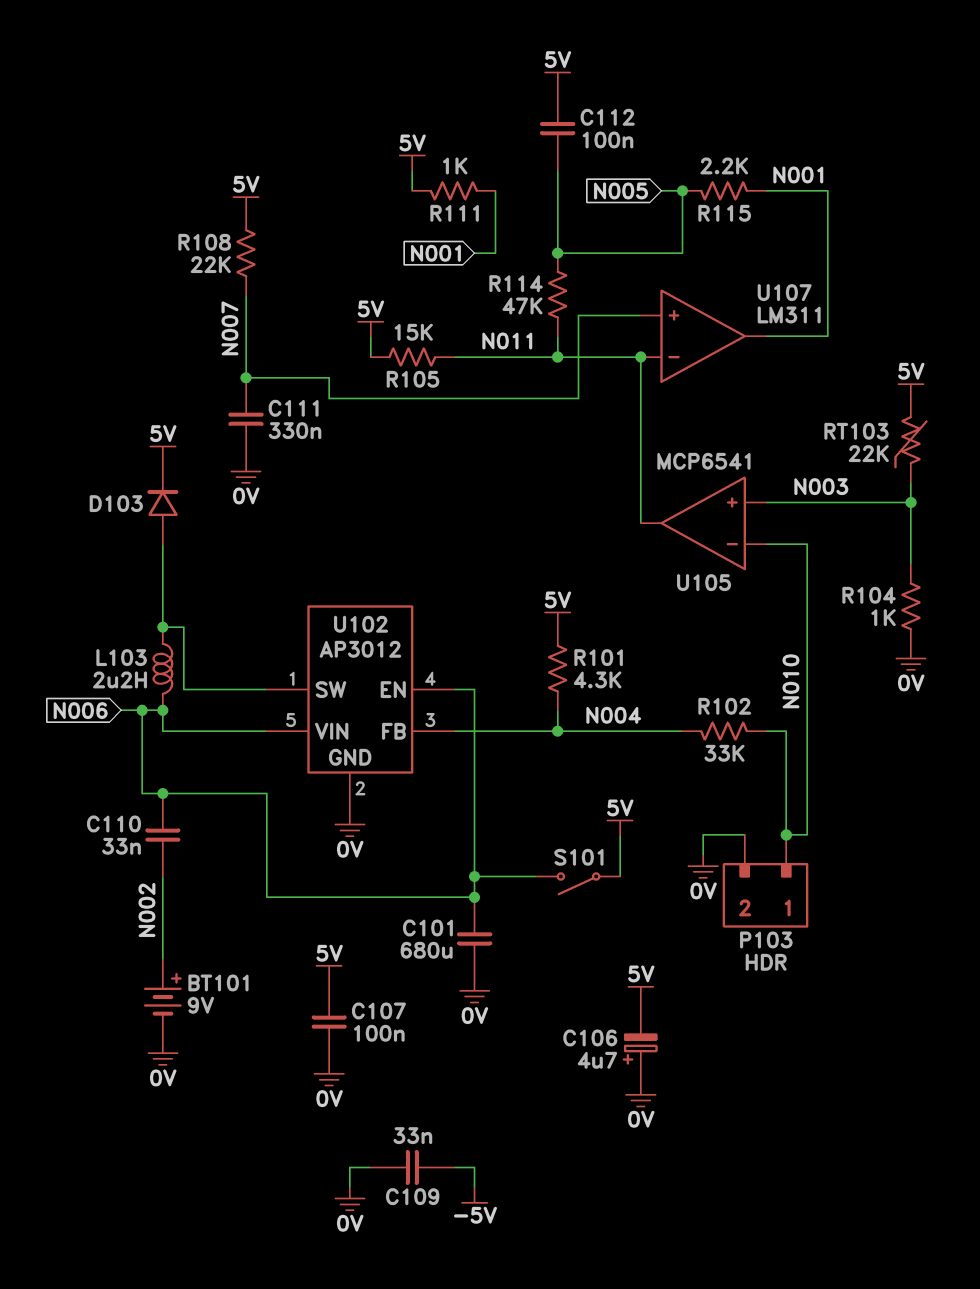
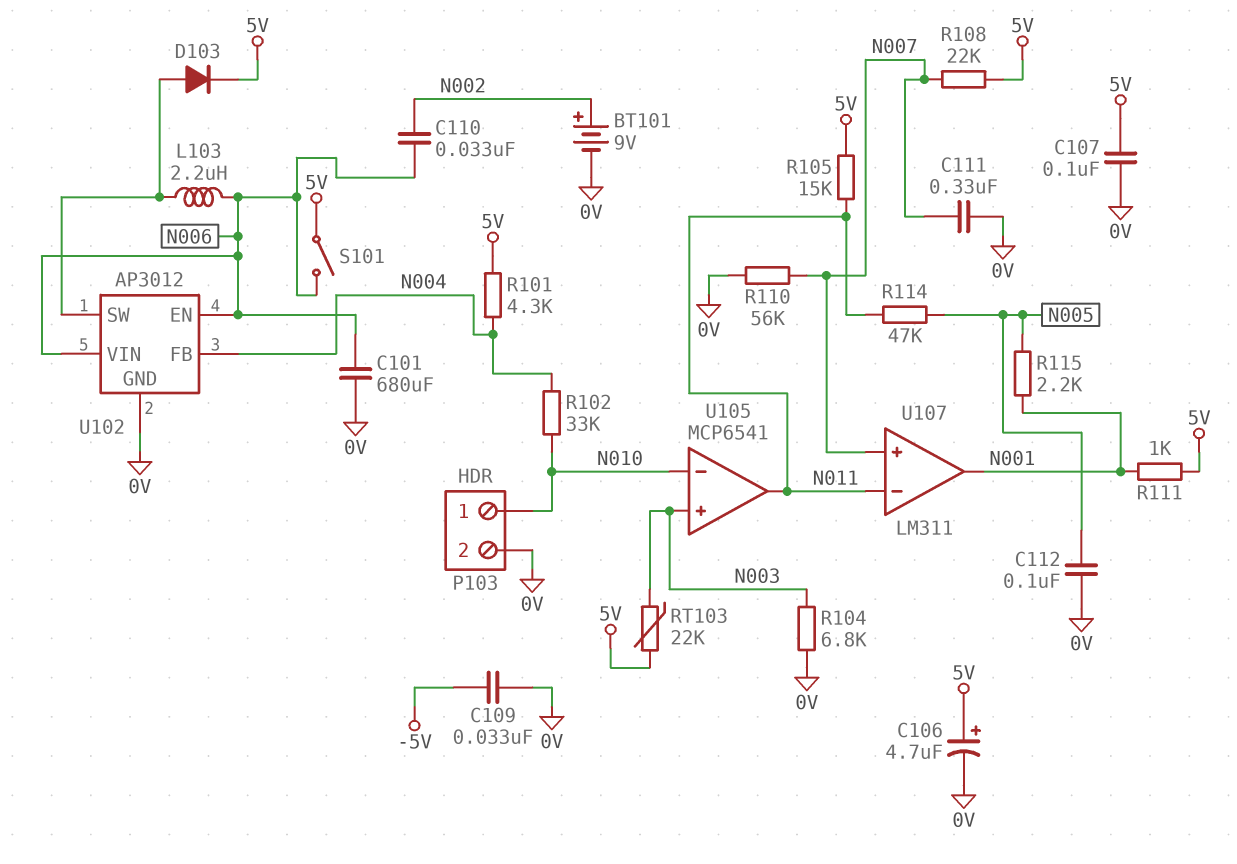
C106: 4.7uF (plus 0V, minus 5V) -> 4.7uF (plus 5V, minus 0V)
C112: 100nF (5V, N005) -> 100nF (0V, N005)
R104: 1k (0V, N003) -> 6.8k (0V, N003)
R110: none -> 56k (0V, N007)

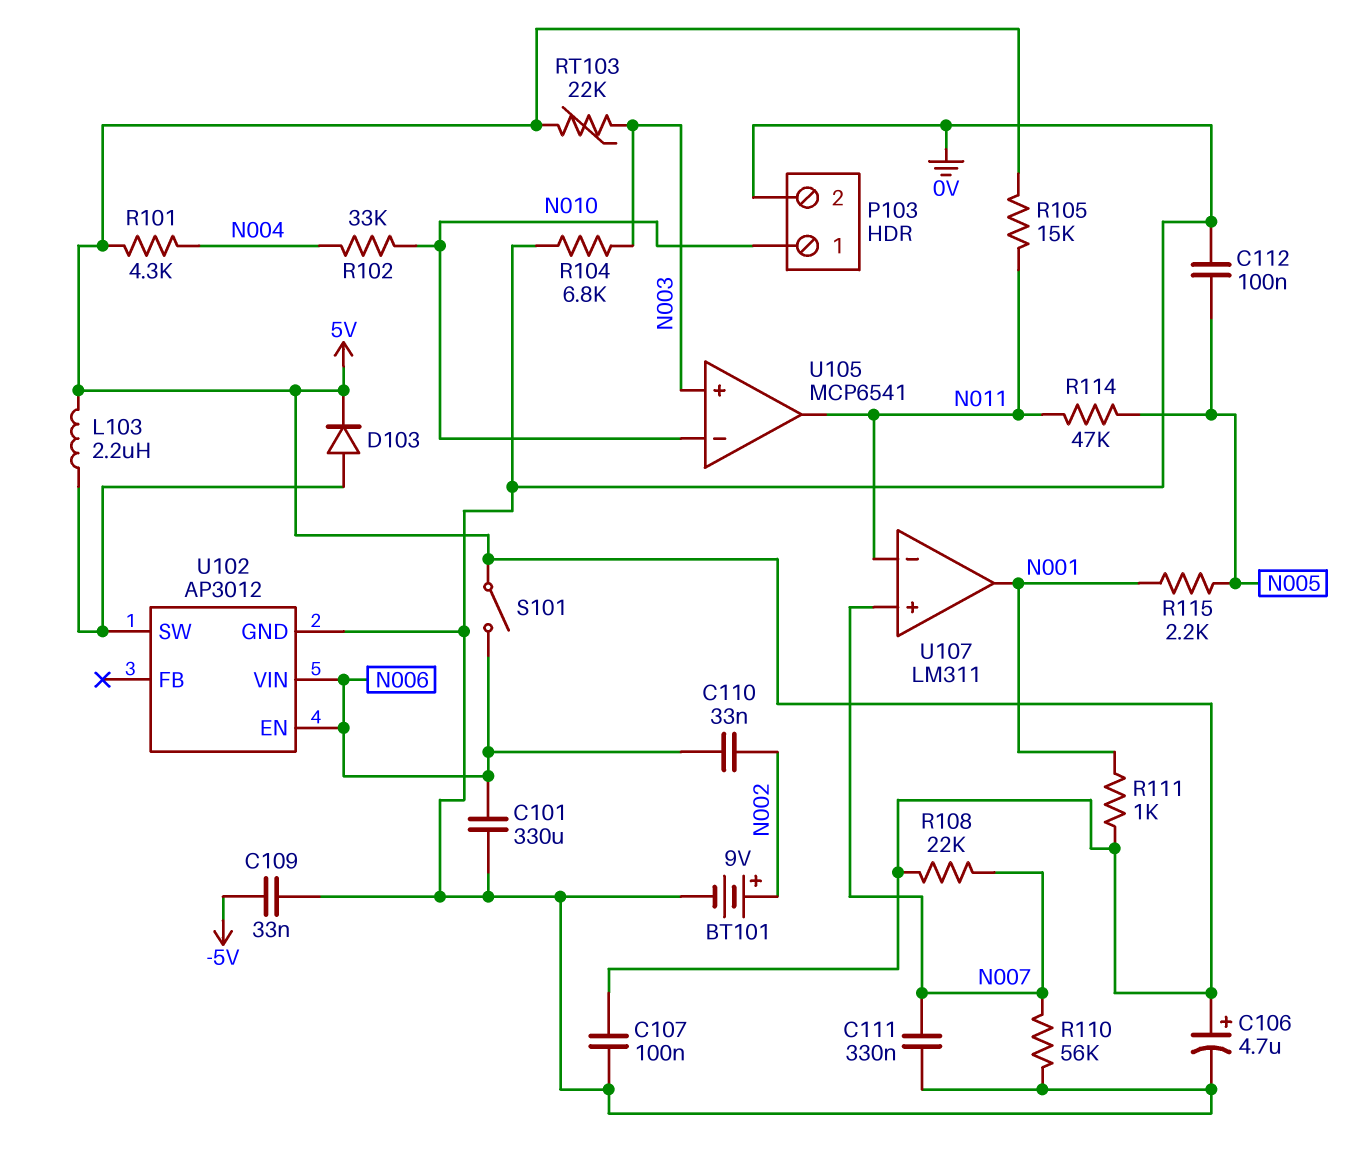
C101: 680uF (0V, N006) -> 330uF (0V, N006)
L103: 2.2uH (N006, U102/SW) -> 2.2uH (5V, U102/SW)
U102 pin FB: N004 -> none

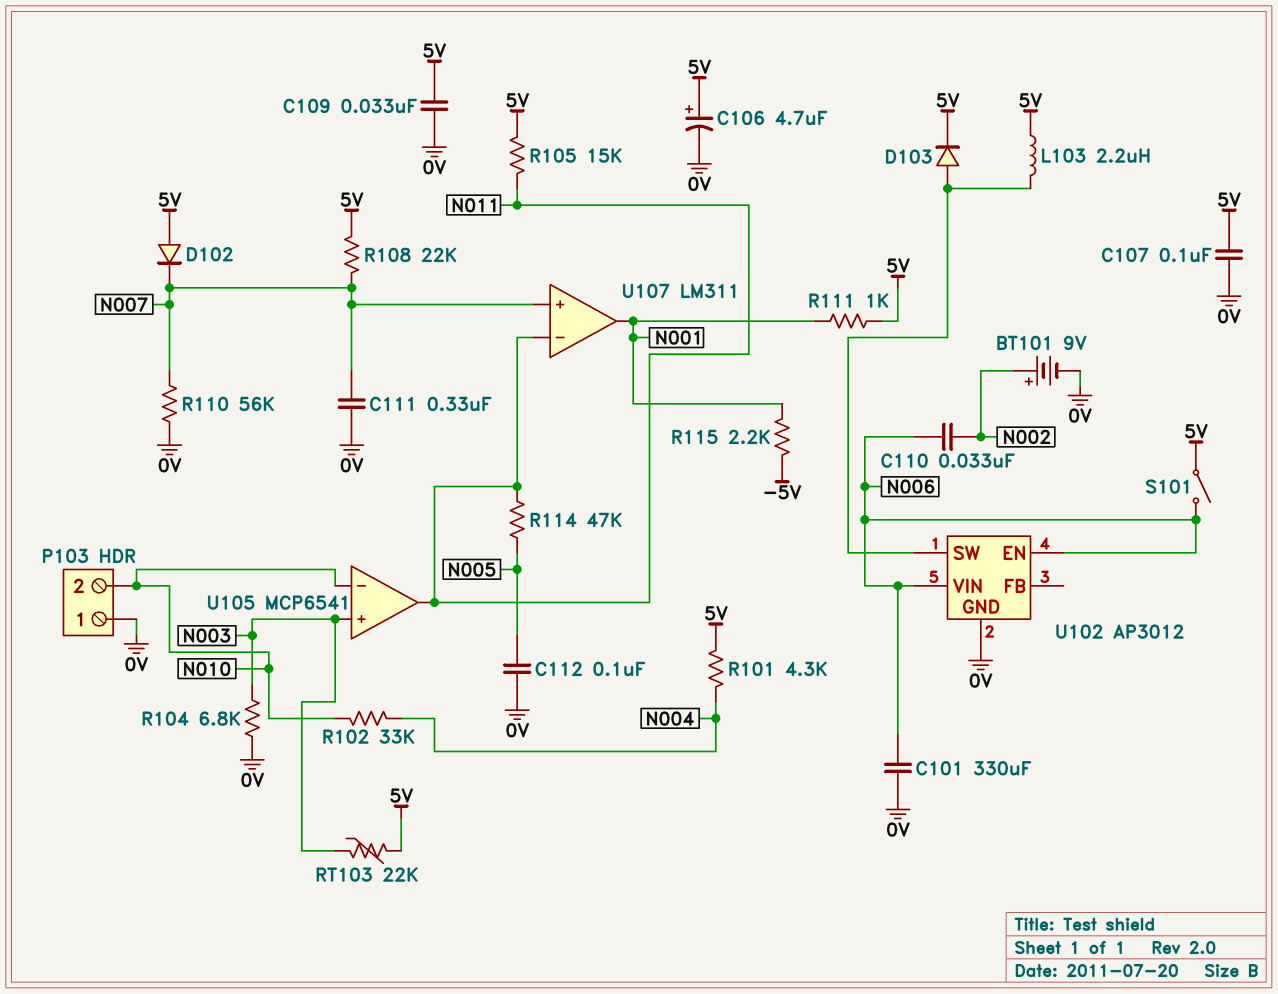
C109: 33nF (-5V, 0V) -> 33nF (0V, 5V)
D102: none -> diode (A 5V, K N007)
P103 pin 1: N010 -> 0V
P103 pin 2: 0V -> N010
R115: 2.2k (N001, N005) -> 2.2k (-5V, N001)

